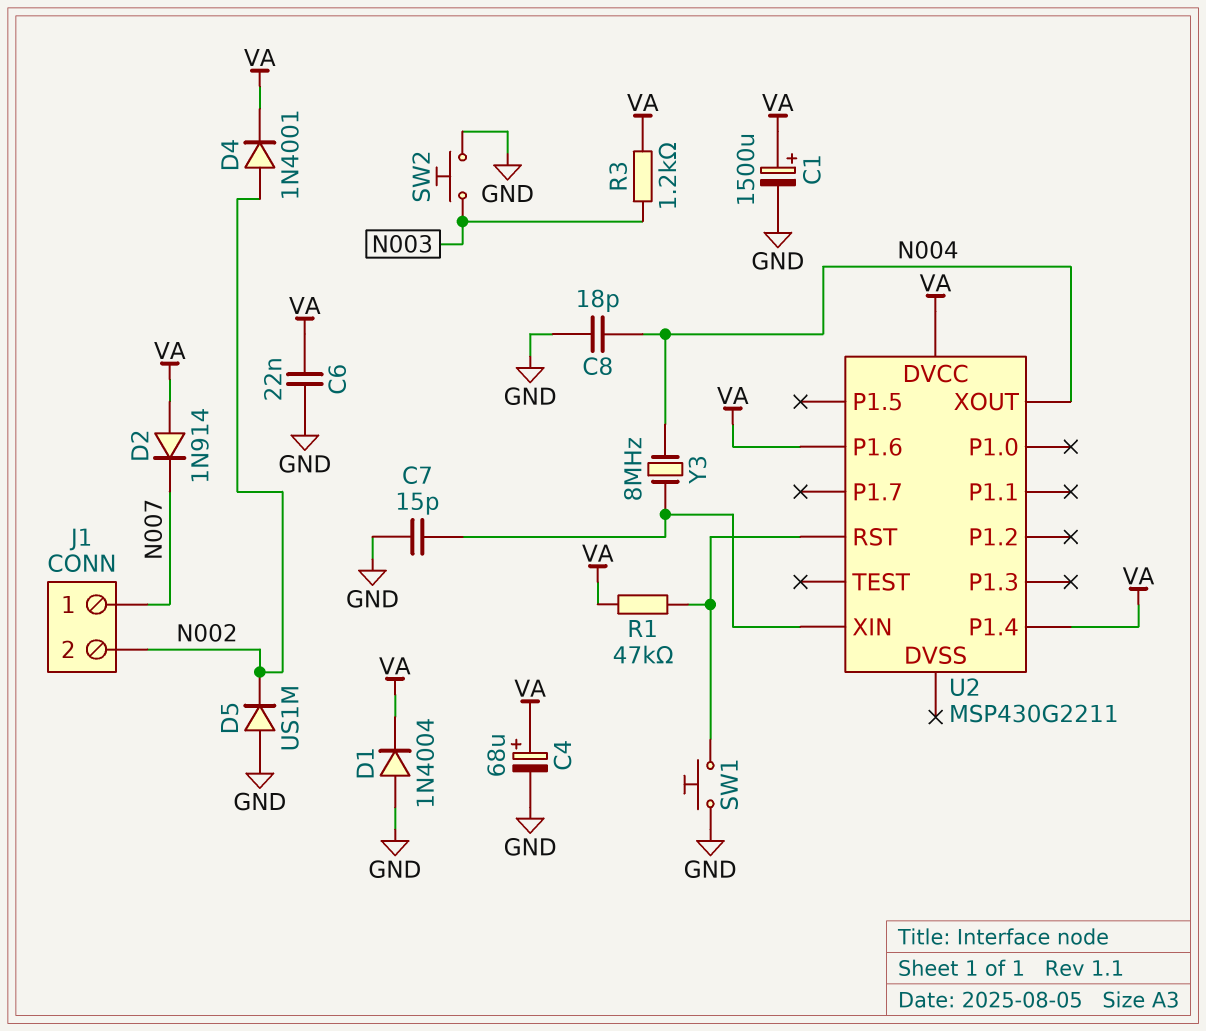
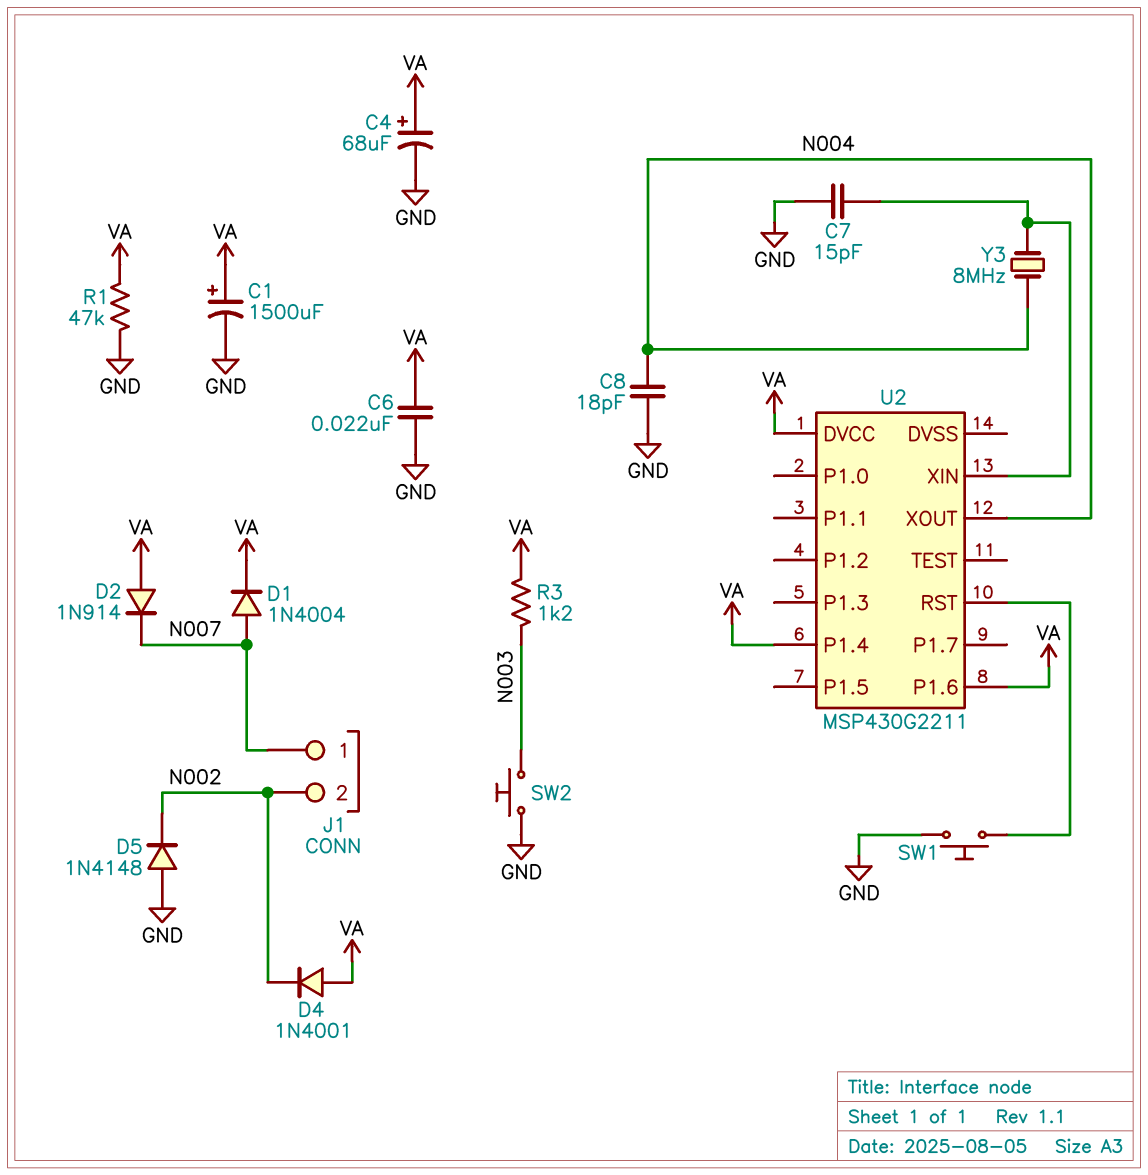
D1: diode 1N4004 (A GND, K VA) -> diode 1N4004 (A N007, K VA)
D4: diode 1N4001 (A N002, K VA) -> diode 1N4001 (A VA, K N002)
D5: diode US1M (A GND, K N002) -> diode 1N4148 (A GND, K N002)
R1: 47k (U2/RST, VA) -> 47k (GND, VA)

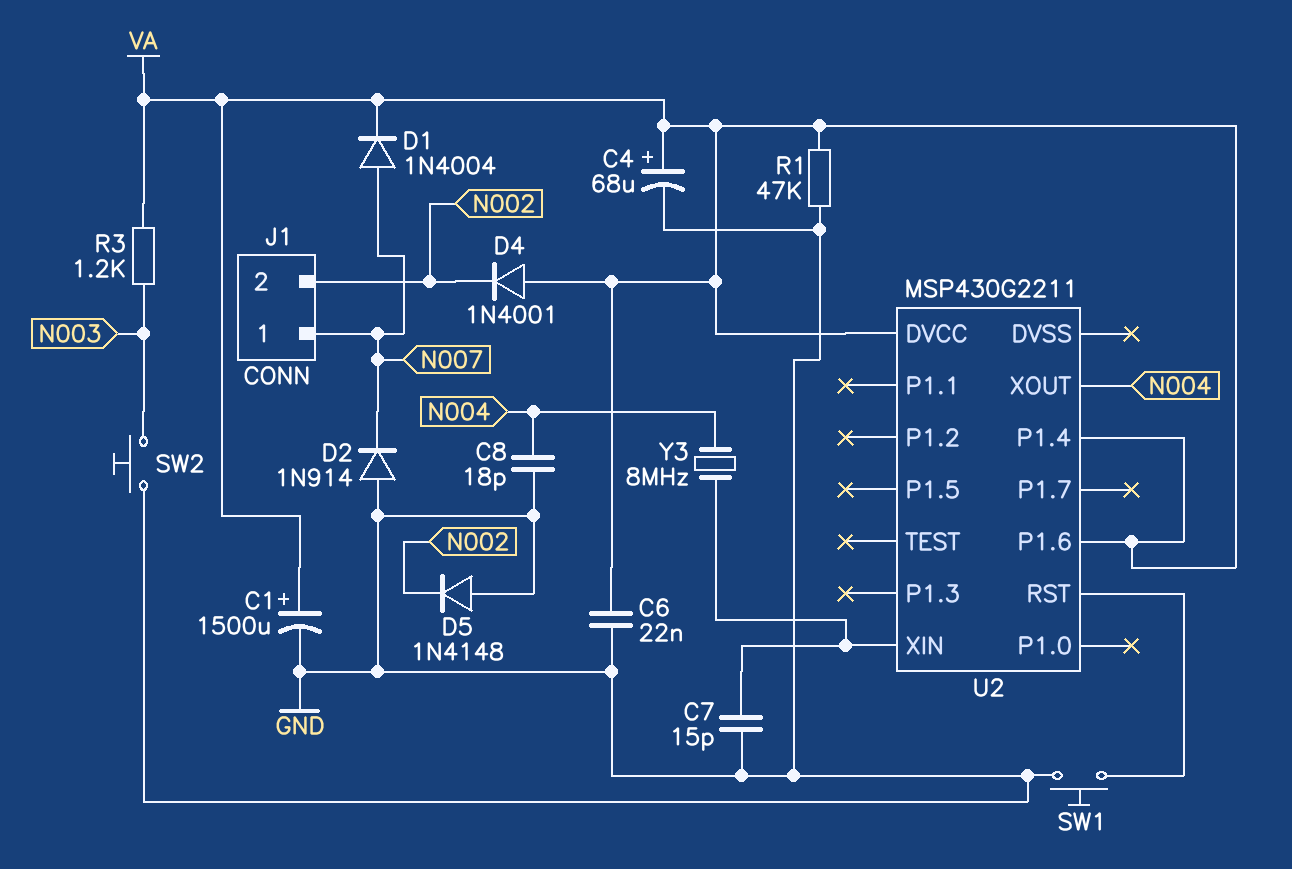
D2: diode 1N914 (A VA, K N007) -> diode 1N914 (A GND, K N007)

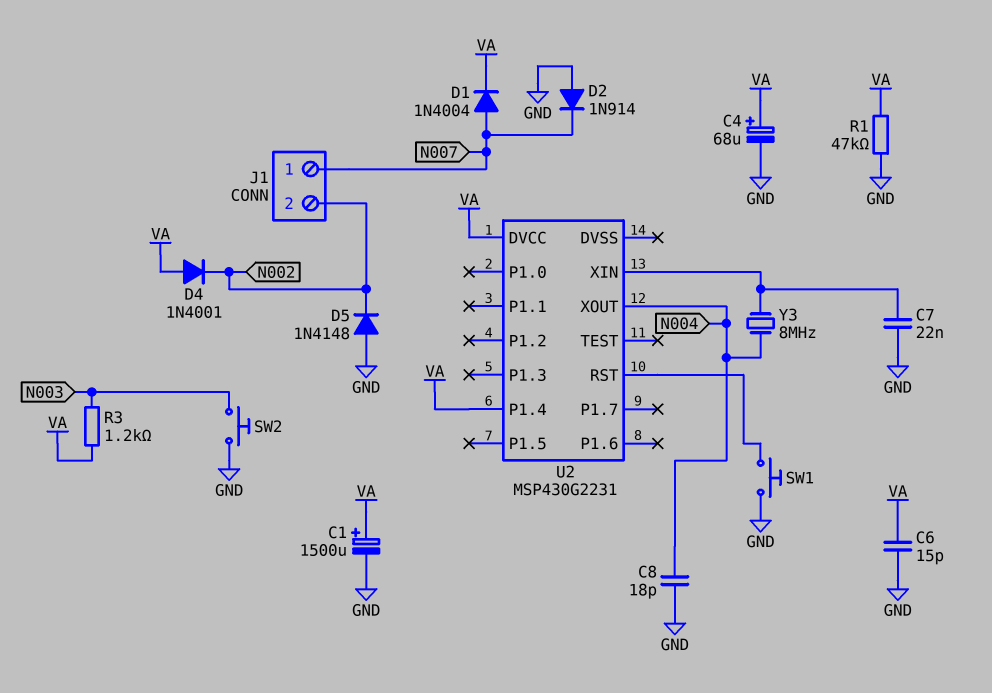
C6: 22nF (GND, VA) -> 15pF (GND, VA)
C7: 15pF (GND, U2/XIN) -> 22nF (GND, U2/XIN)
U2: MSP430G2211 -> MSP430G2231
U2 pin P1.6: VA -> none

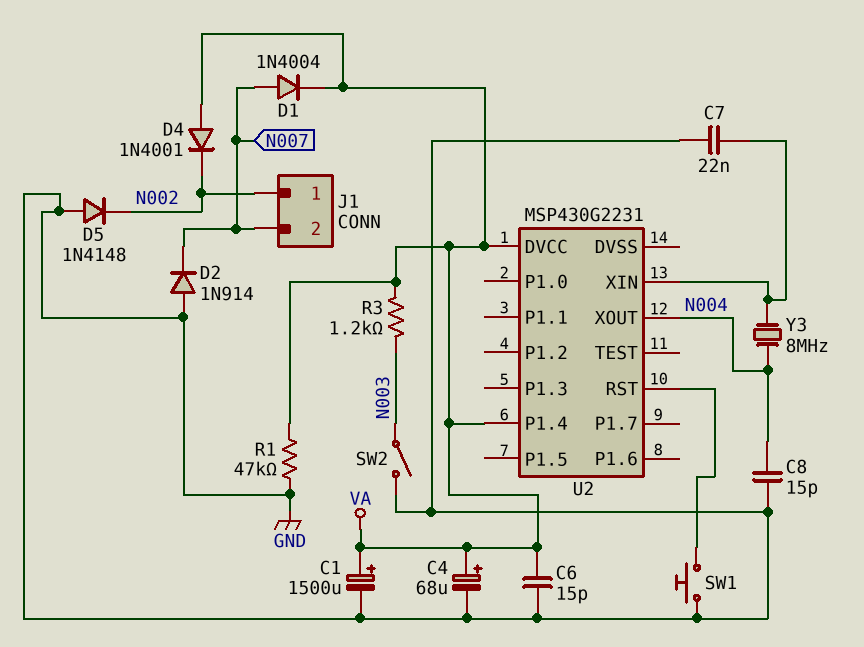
C8: 18pF (GND, N004) -> 15pF (GND, N004)
J1 pin 1: N007 -> N002
J1 pin 2: N002 -> N007
SW2: button (GND, N003) -> switch (GND, N003)

